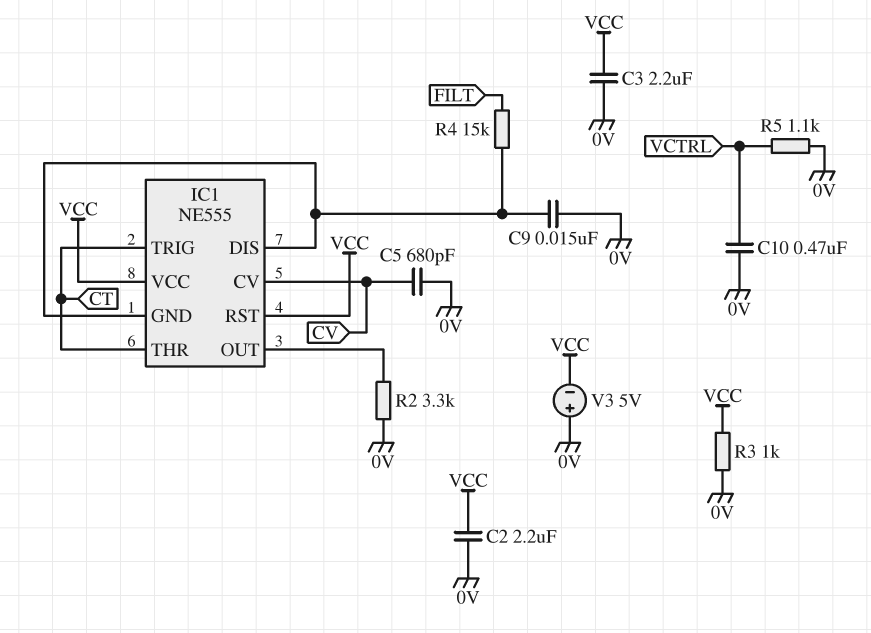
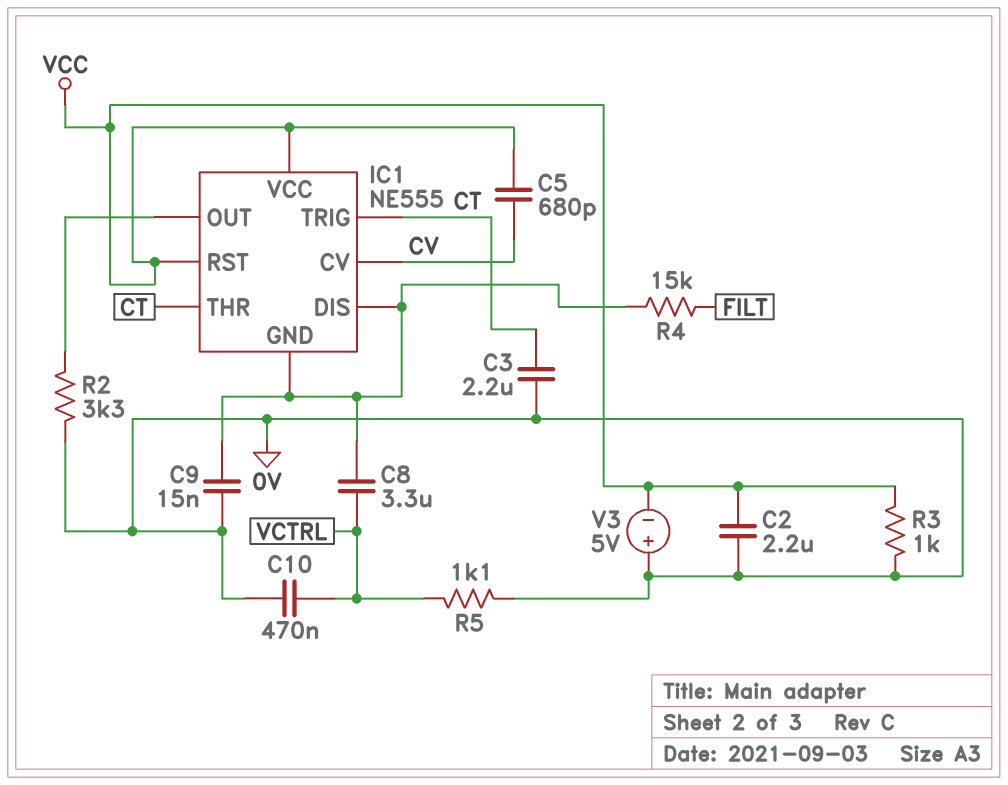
C3: 2.2uF (0V, VCC) -> 2.2uF (0V, CT)
C5: 680pF (0V, CV) -> 680pF (CV, VCC)
C8: none -> 3.3uF (IC1/DIS, VCTRL)

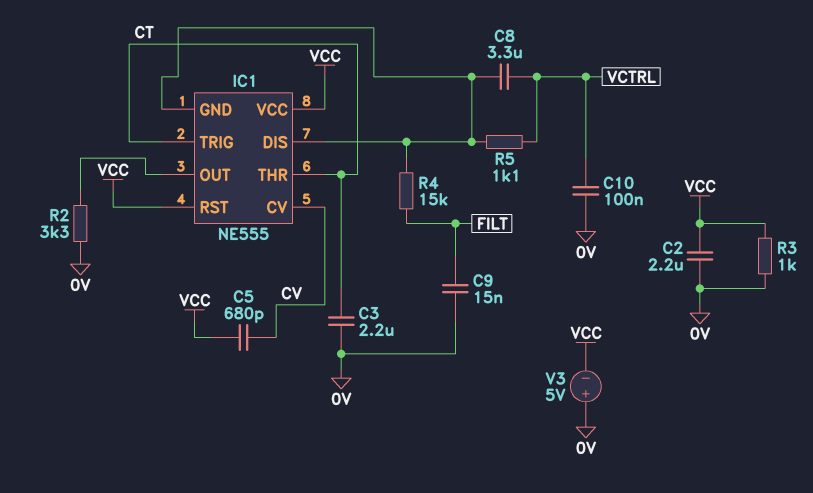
C9: 15nF (0V, IC1/DIS) -> 15nF (0V, FILT)
C10: 470nF (0V, VCTRL) -> 100nF (0V, VCTRL)
R5: 1.1k (0V, VCTRL) -> 1.1k (IC1/DIS, VCTRL)

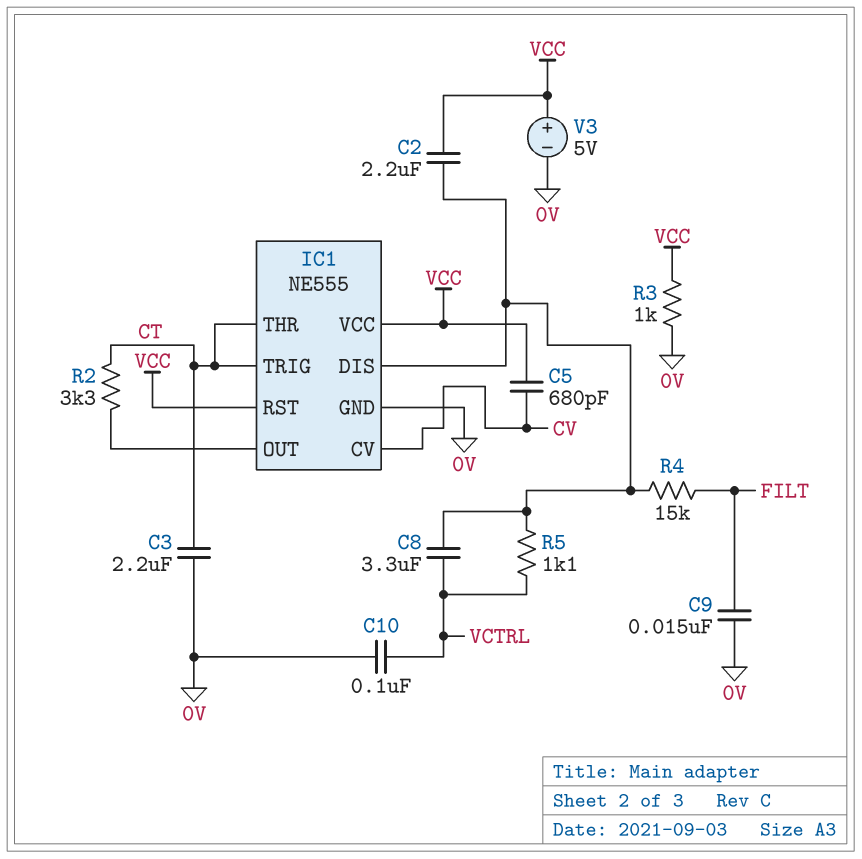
C2: 2.2uF (0V, VCC) -> 2.2uF (IC1/DIS, VCC)
IC1 pin GND: IC1/DIS -> 0V
R2: 3.3k (0V, IC1/OUT) -> 3.3k (CT, IC1/OUT)
V3: 5V (plus 0V, minus VCC) -> 5V (plus VCC, minus 0V)

